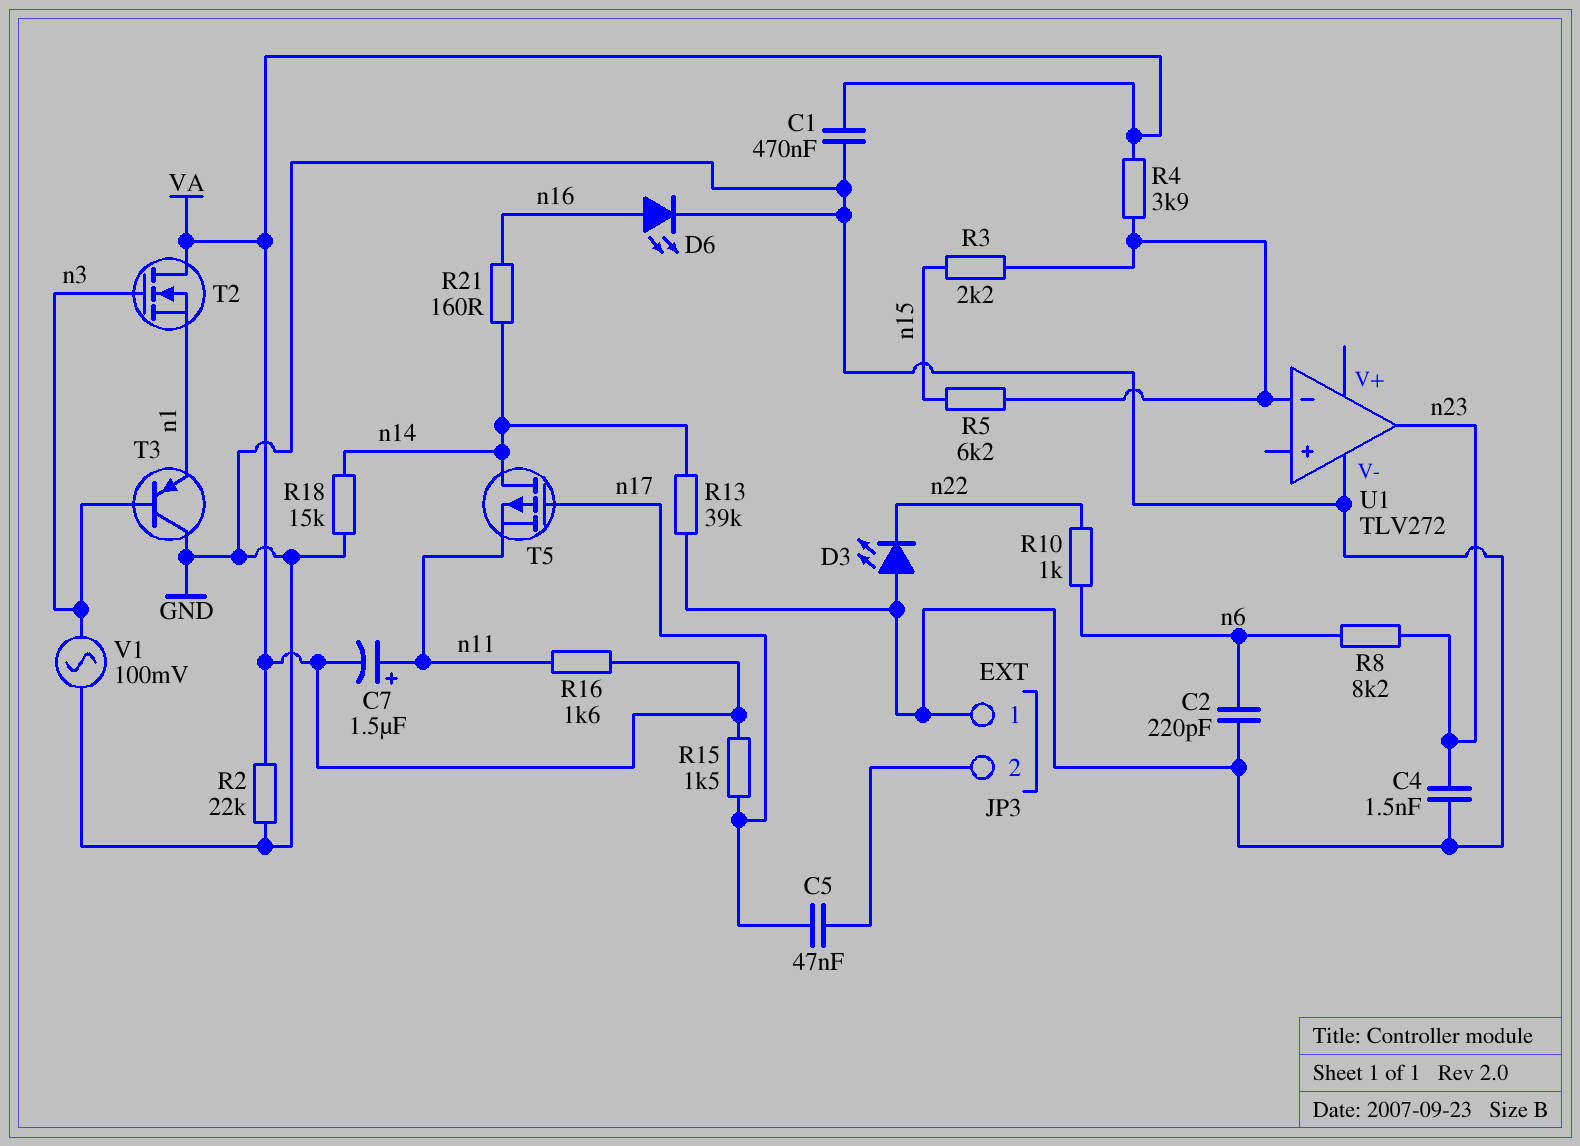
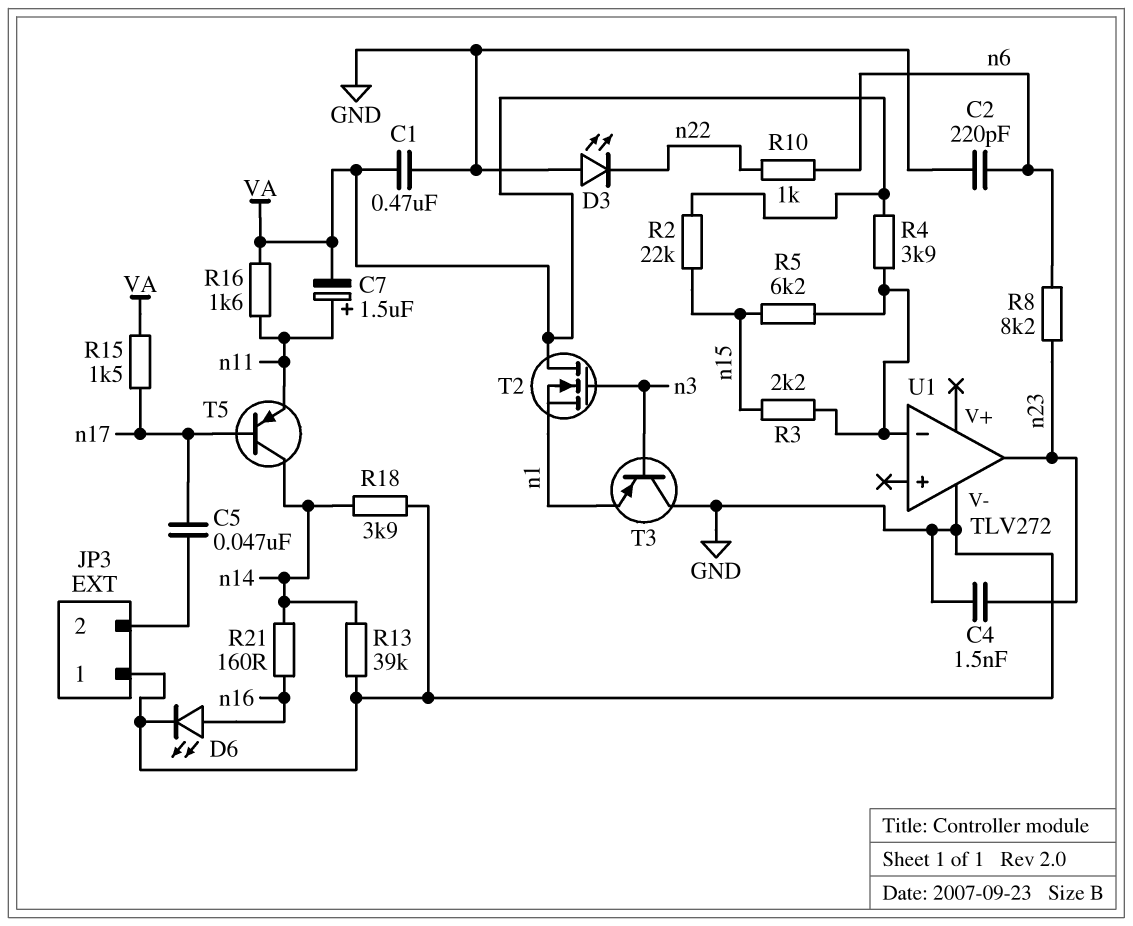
R2: 22k (GND, VA) -> 22k (VA, n15)
R18: 15k (GND, n14) -> 3.9k (GND, n14)
T5: PMOS (G n17, D n14, S n11) -> PNP (B n17, C n14, E n11)
V1: AC 100mV (GND, n3) -> none

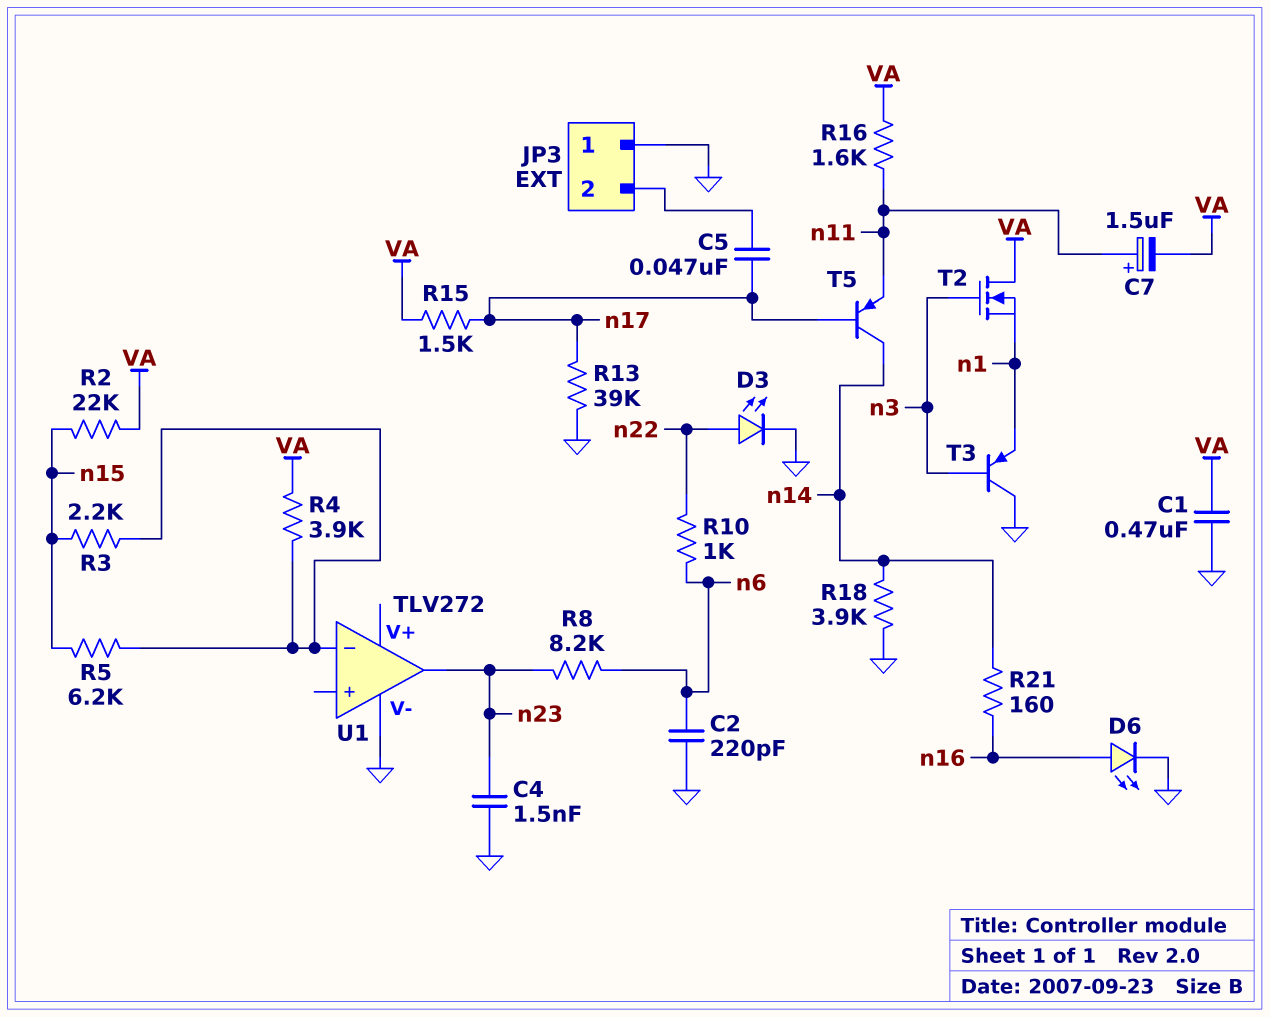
D3: LED (A GND, K n22) -> LED (A n22, K GND)
R13: 39k (GND, n14) -> 39k (GND, n17)

